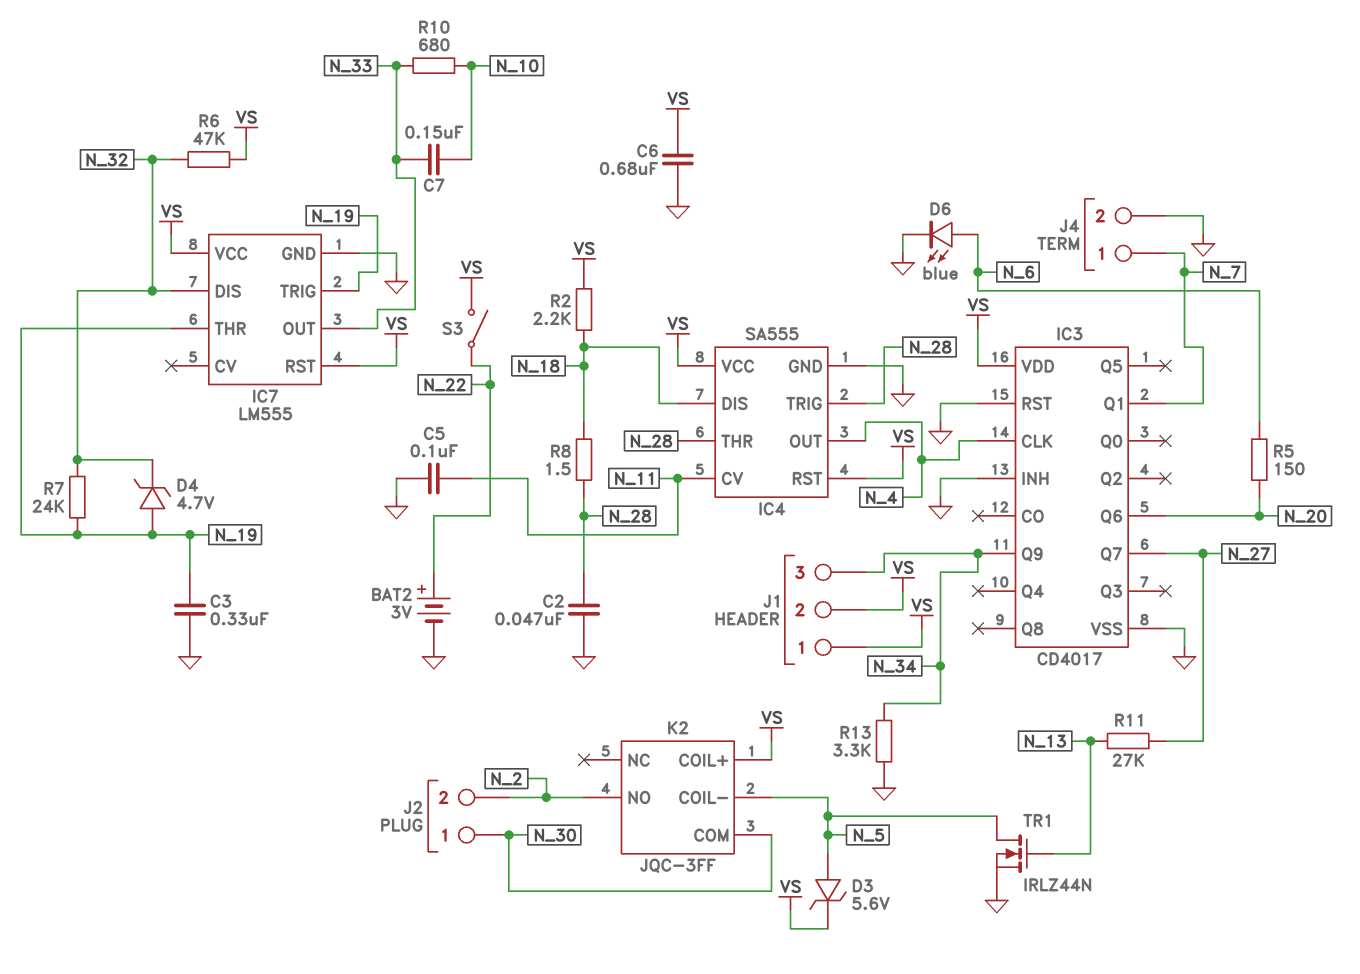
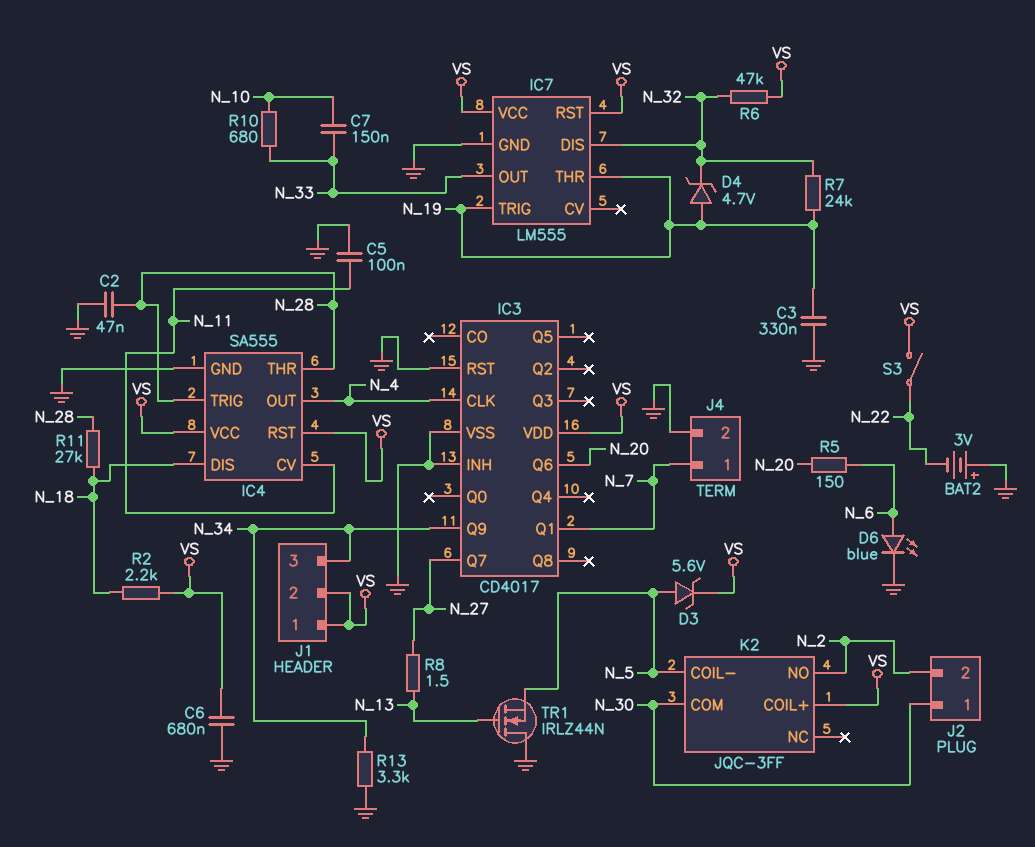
BAT2: 3V (plus N_22, minus GND) -> 3V (plus GND, minus N_22)
R8: 1.5 (N_18, N_28) -> 1.5 (N_13, N_27)
R11: 27k (N_13, N_27) -> 27k (N_18, N_28)
TR1: NMOS IRLZ44N (G N_13, D N_5, S GND) -> NMOS IRLZ44N (G N_13, D GND, S N_5)

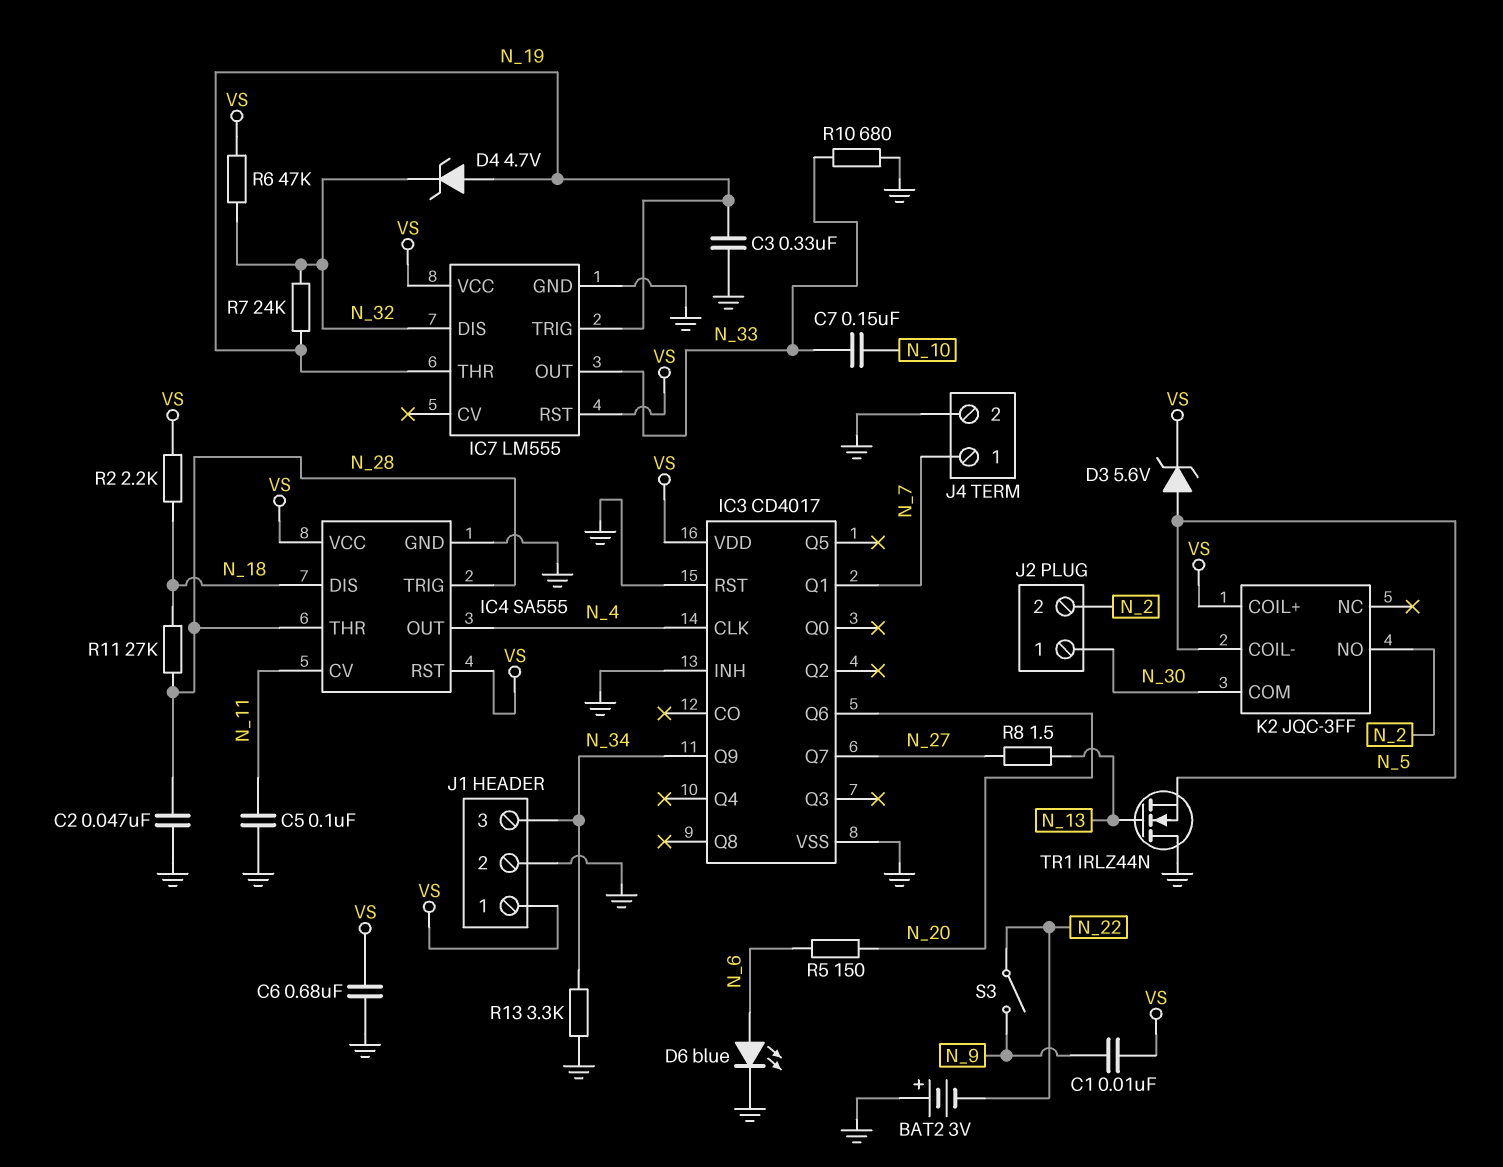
C1: none -> 10nF (N_9, VS)
J1 pin 2: VS -> GND
R10: 680 (N_10, N_33) -> 680 (GND, N_33)
S3: switch (N_22, VS) -> switch (N_9, N_22)

